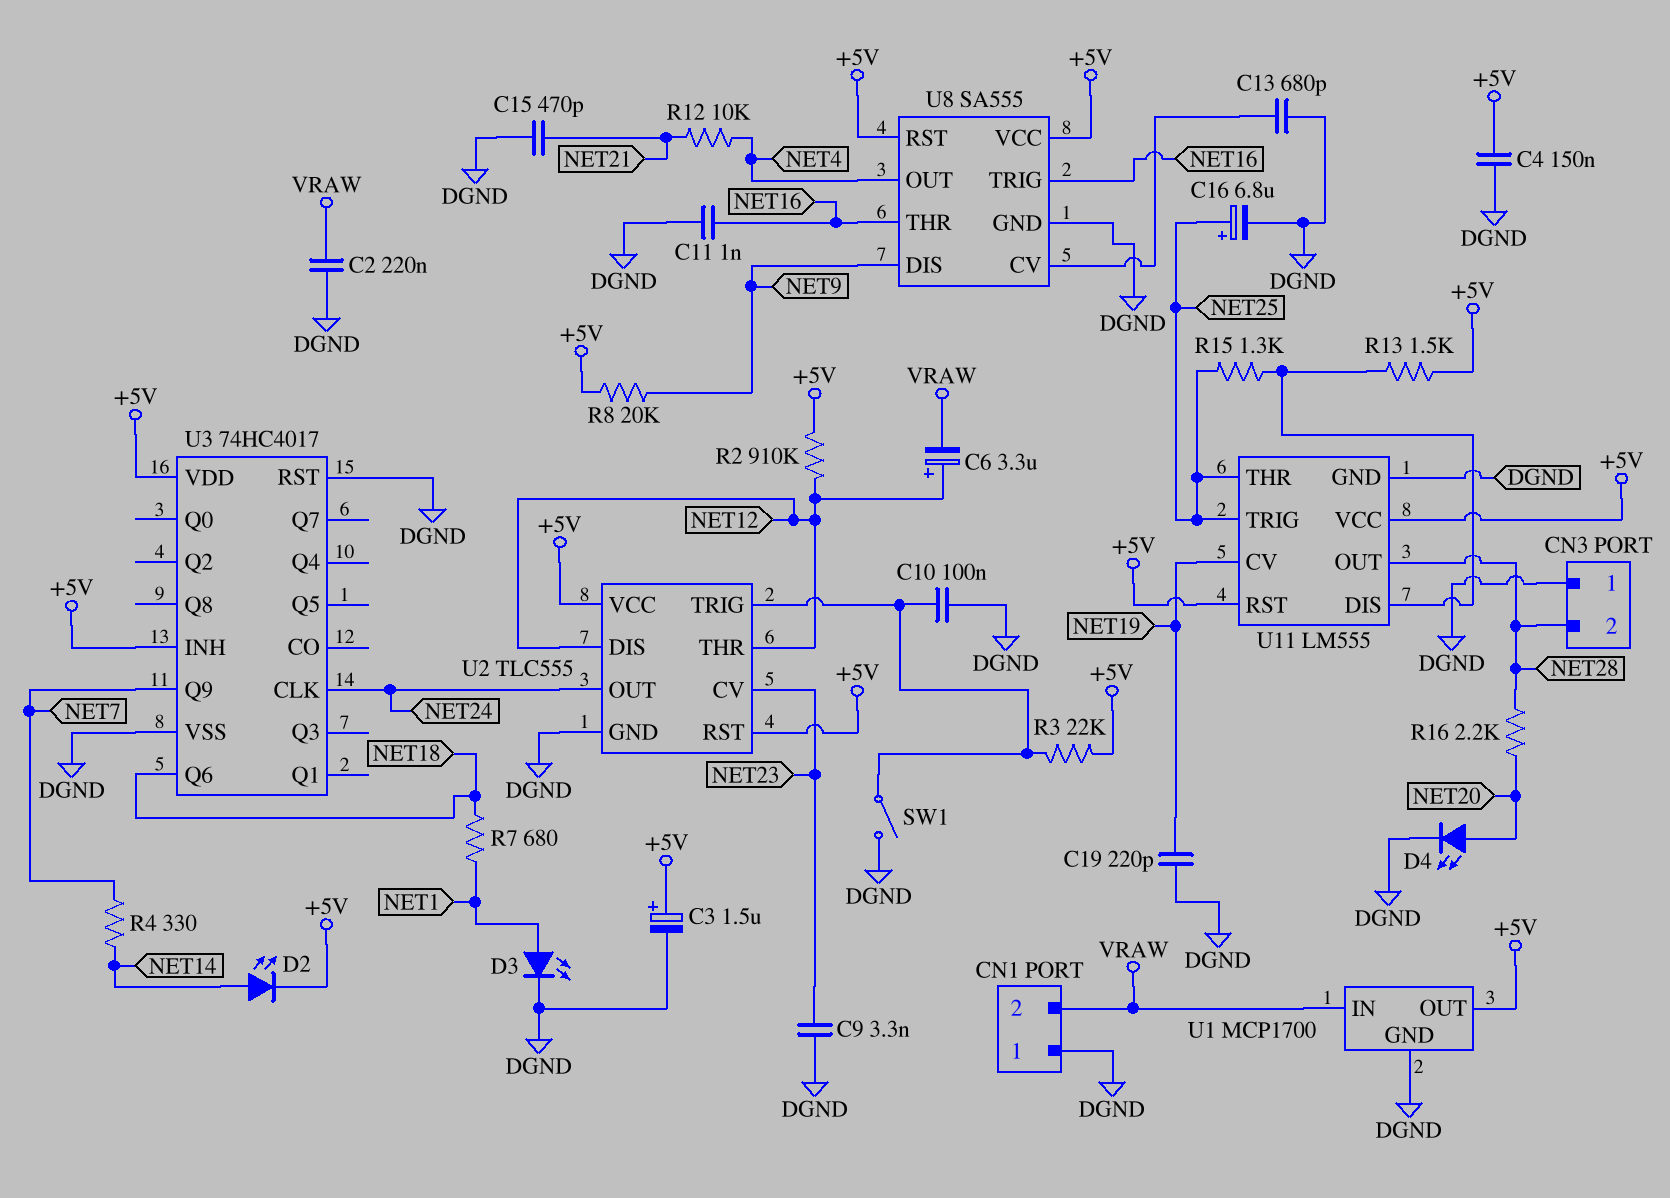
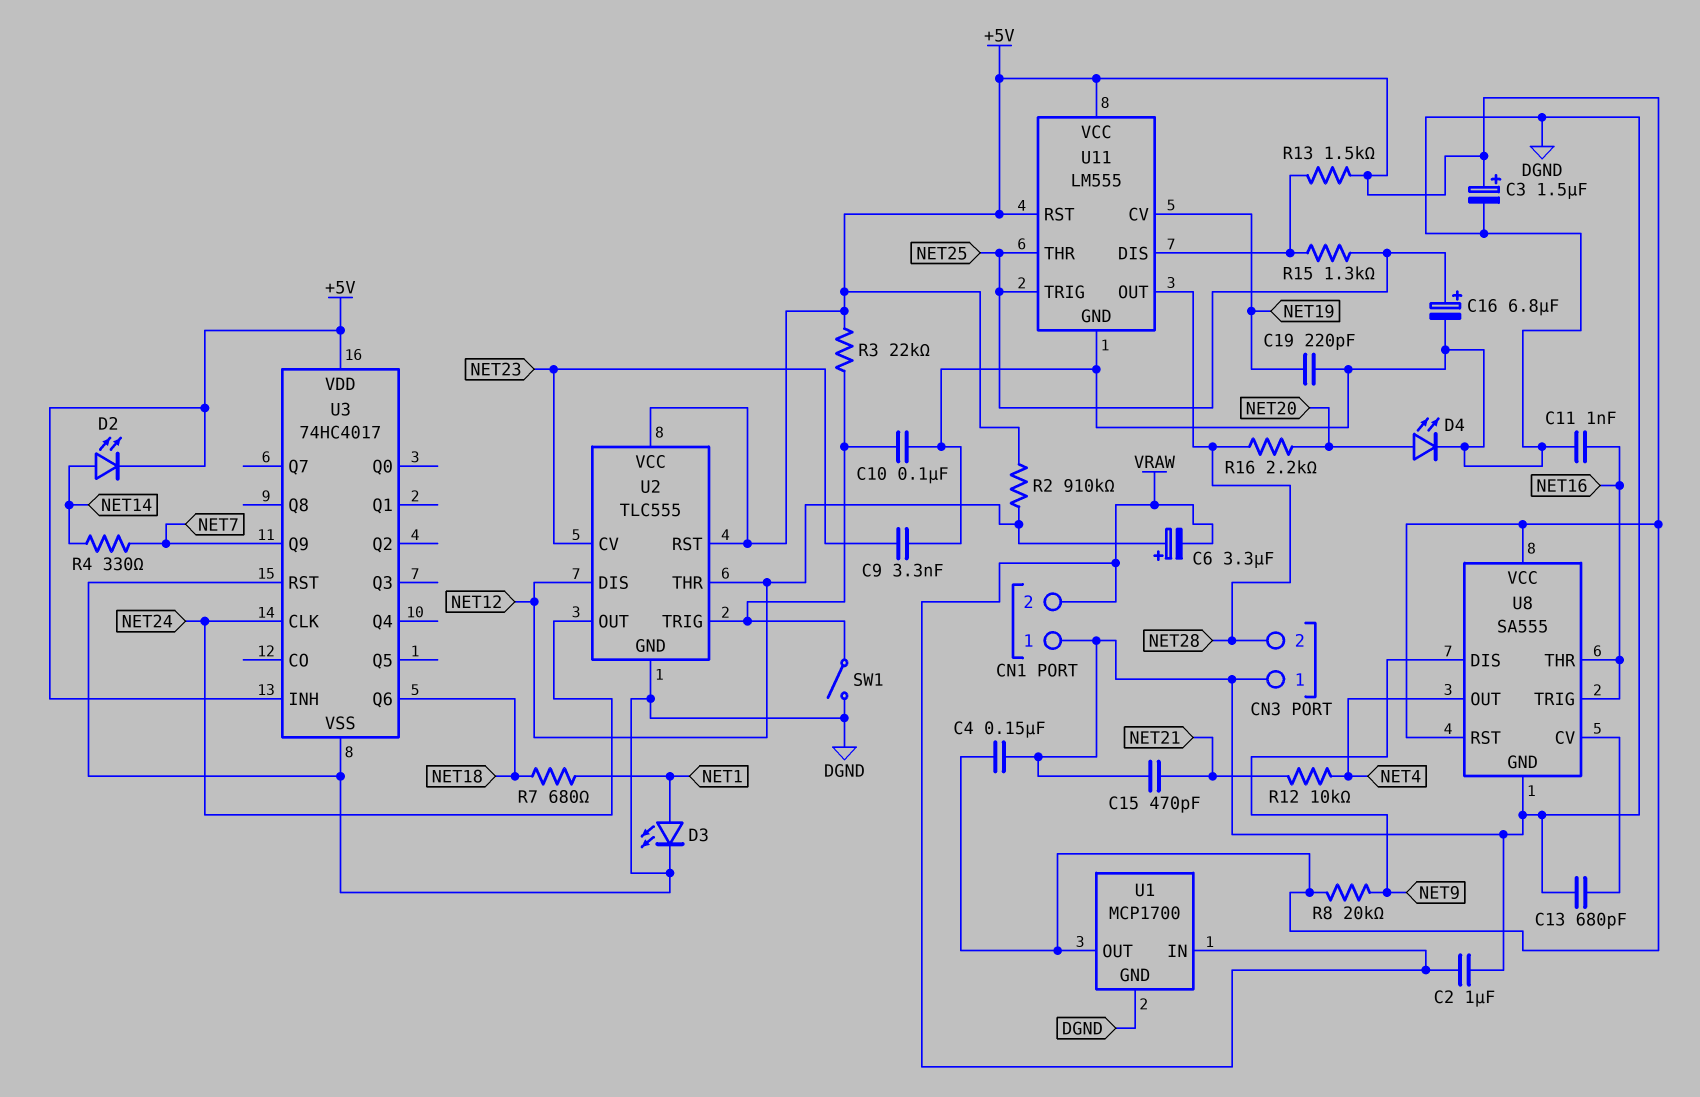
C2: 220nF (DGND, VRAW) -> 1uF (DGND, VRAW)

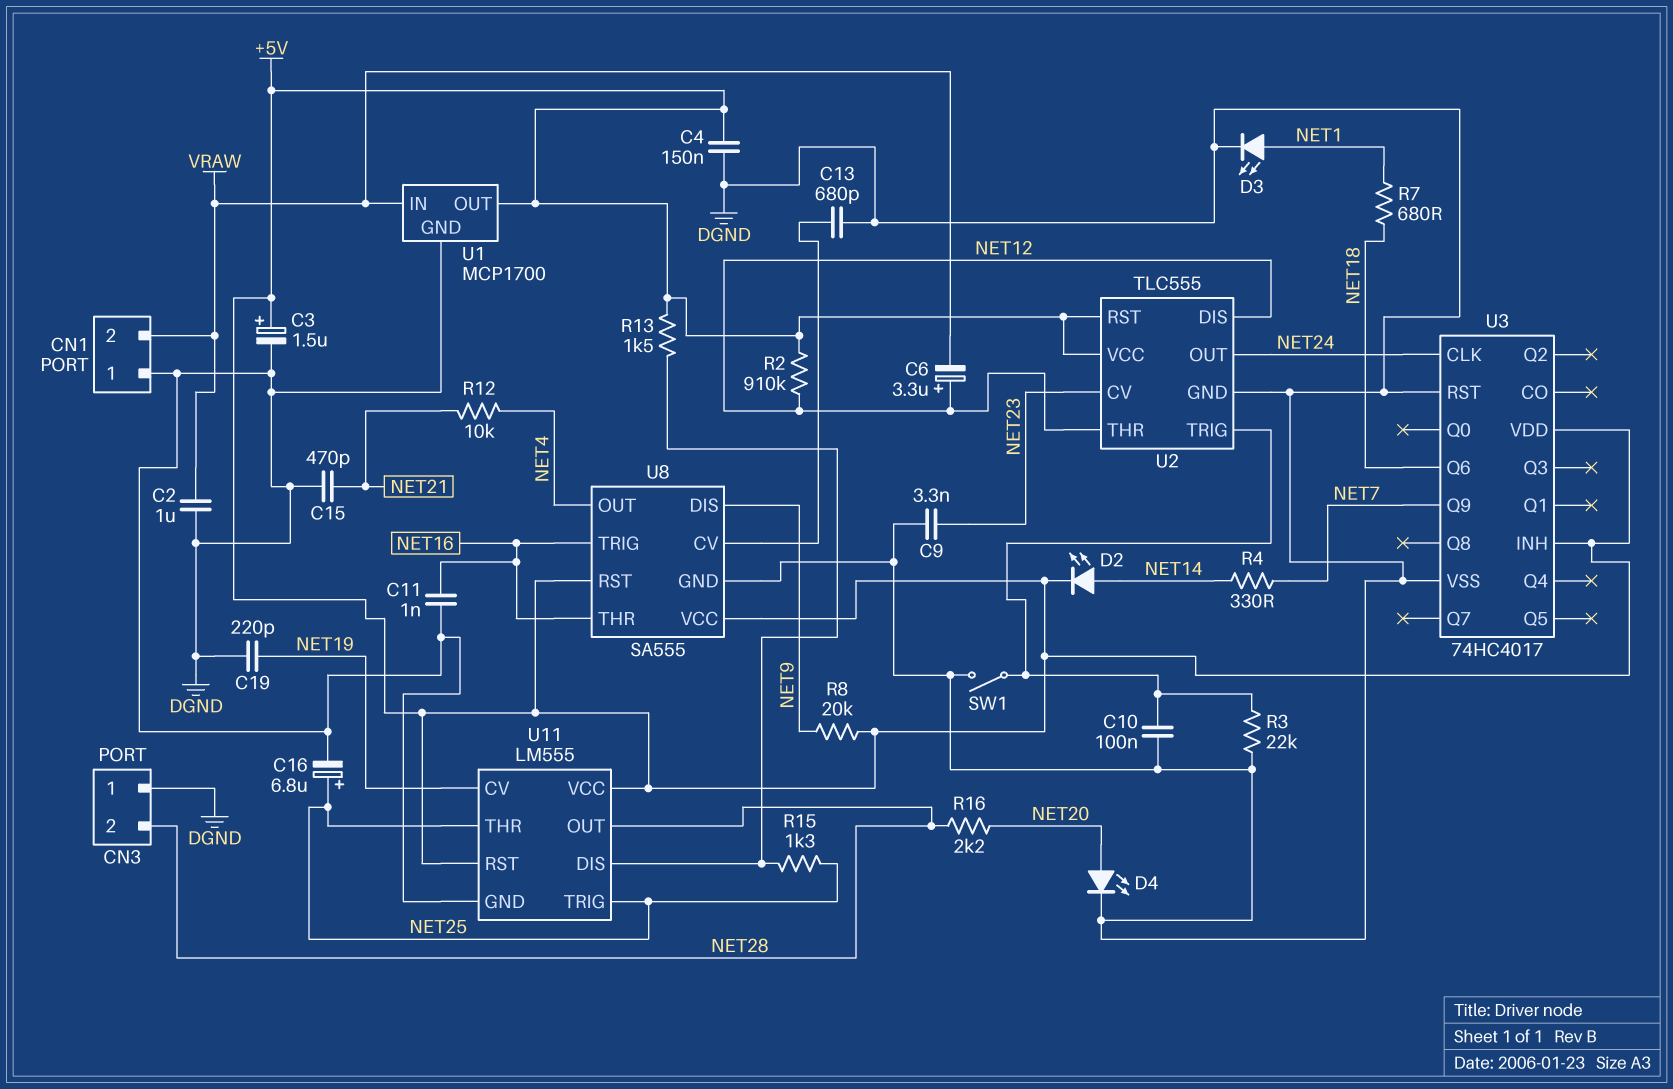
R3: 22k (+5V, U2/TRIG) -> 22k (DGND, U2/TRIG)

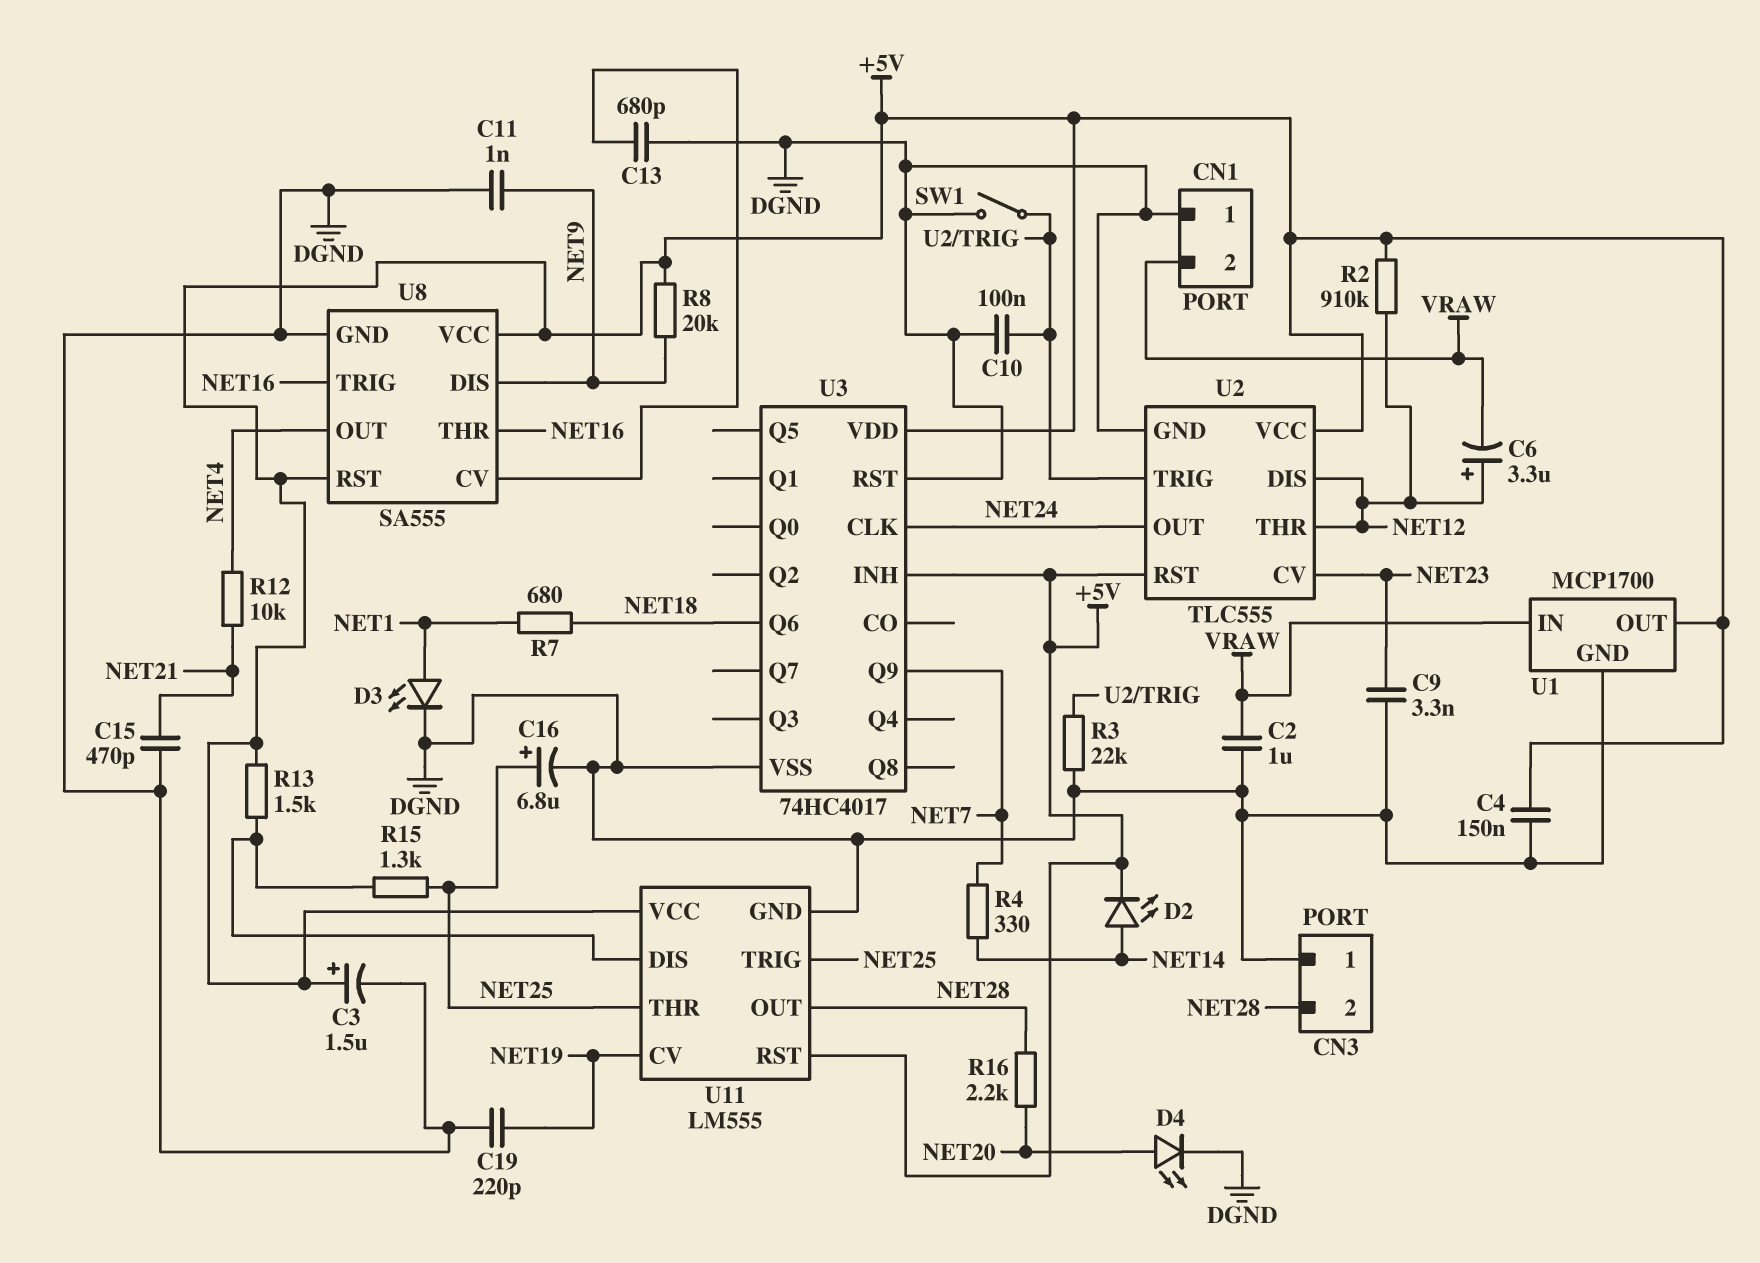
C11: 1nF (DGND, NET16) -> 1nF (DGND, NET9)

